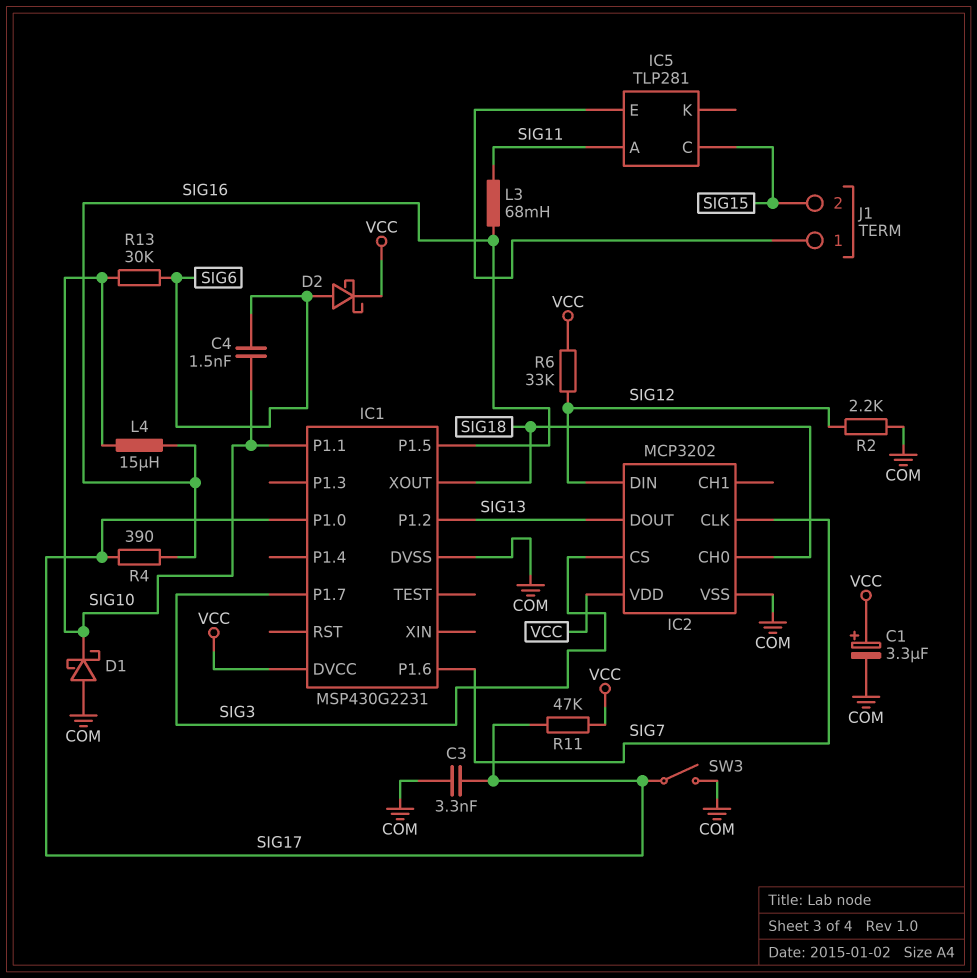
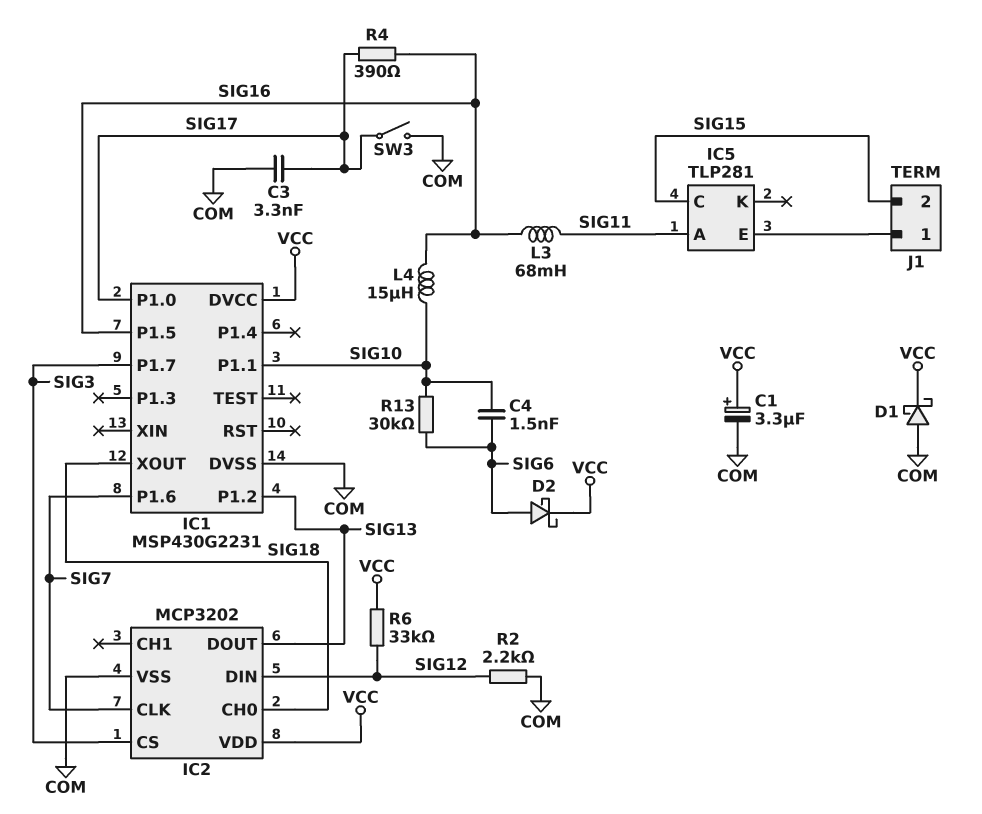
D1: schottky (A COM, K SIG10) -> schottky (A COM, K VCC)
R11: 47k (SIG17, VCC) -> none

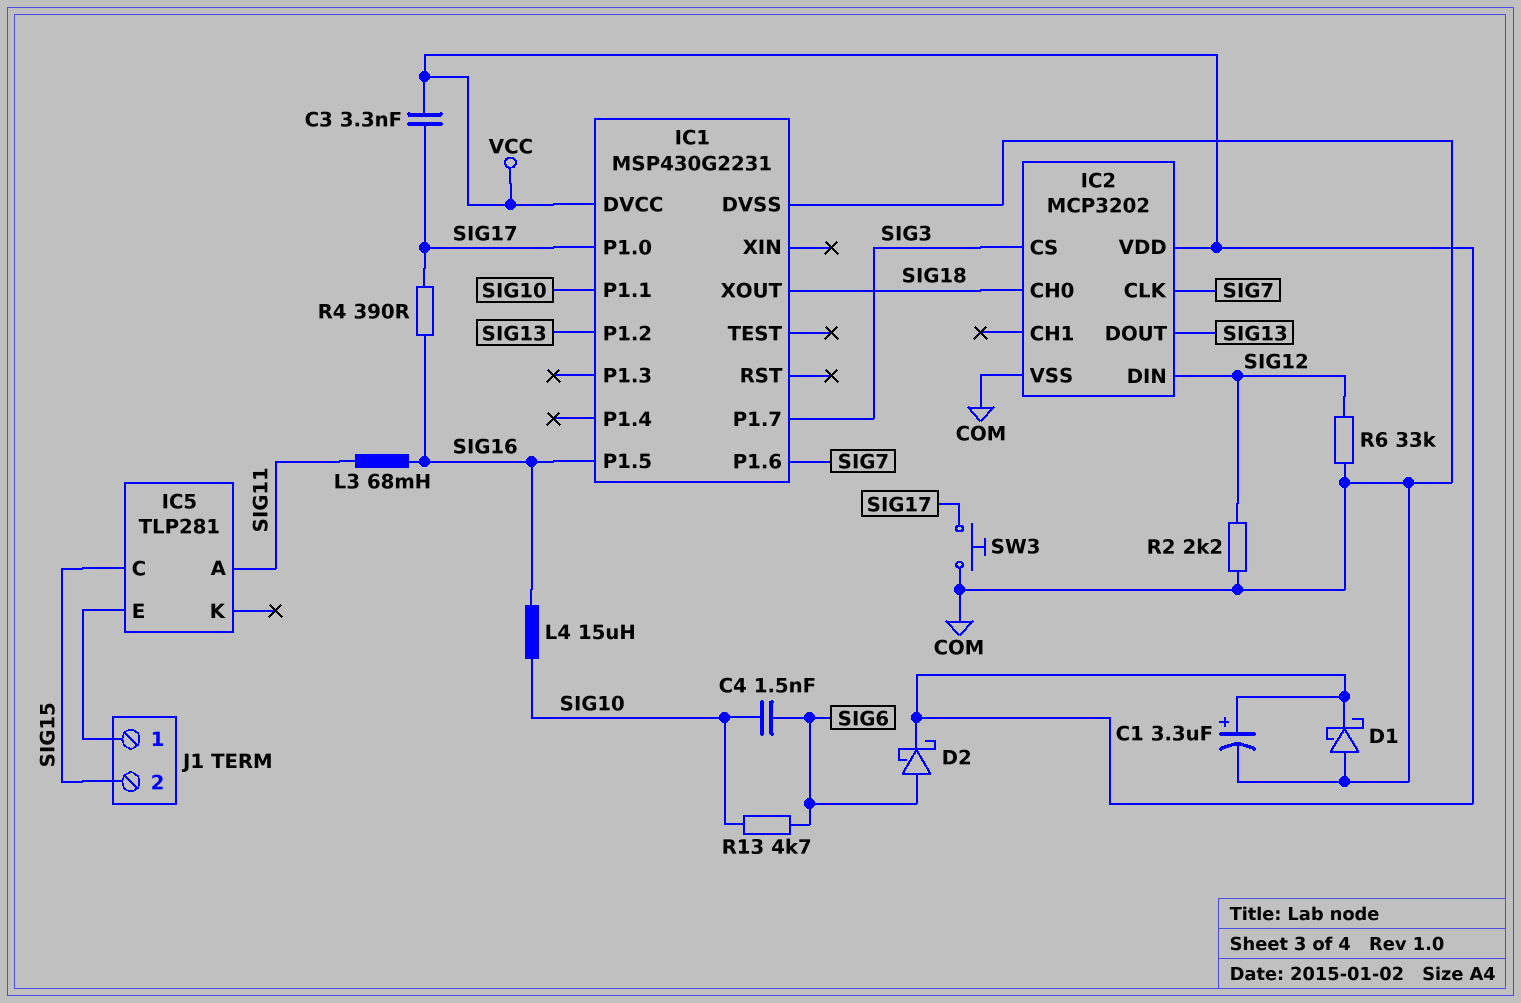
C3: 3.3nF (COM, SIG17) -> 3.3nF (SIG17, VCC)
R6: 33k (SIG12, VCC) -> 33k (COM, SIG12)
R13: 30k (SIG6, SIG10) -> 4.7k (SIG6, SIG10)
SW3: switch (COM, SIG17) -> button (COM, SIG17)

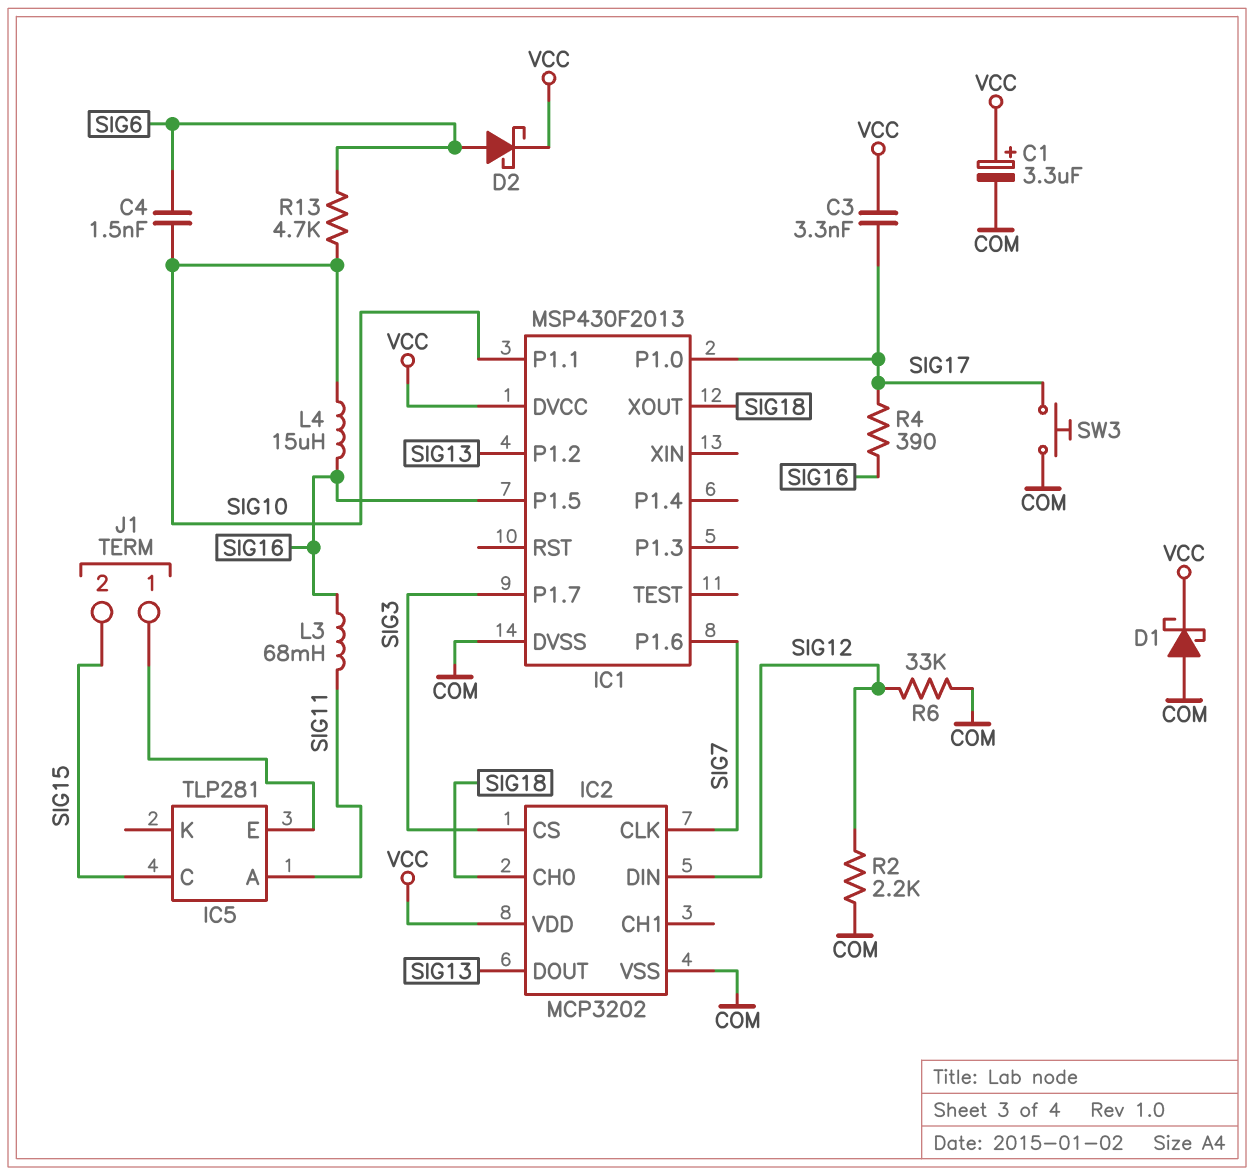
IC1: MSP430G2231 -> MSP430F2013

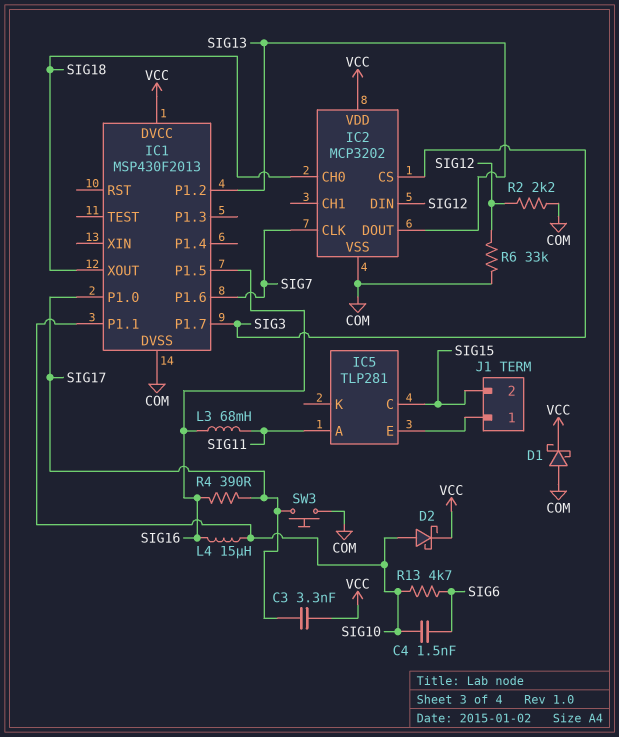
C1: 3.3uF (plus VCC, minus COM) -> none
D2: schottky (A SIG6, K VCC) -> schottky (A SIG10, K VCC)

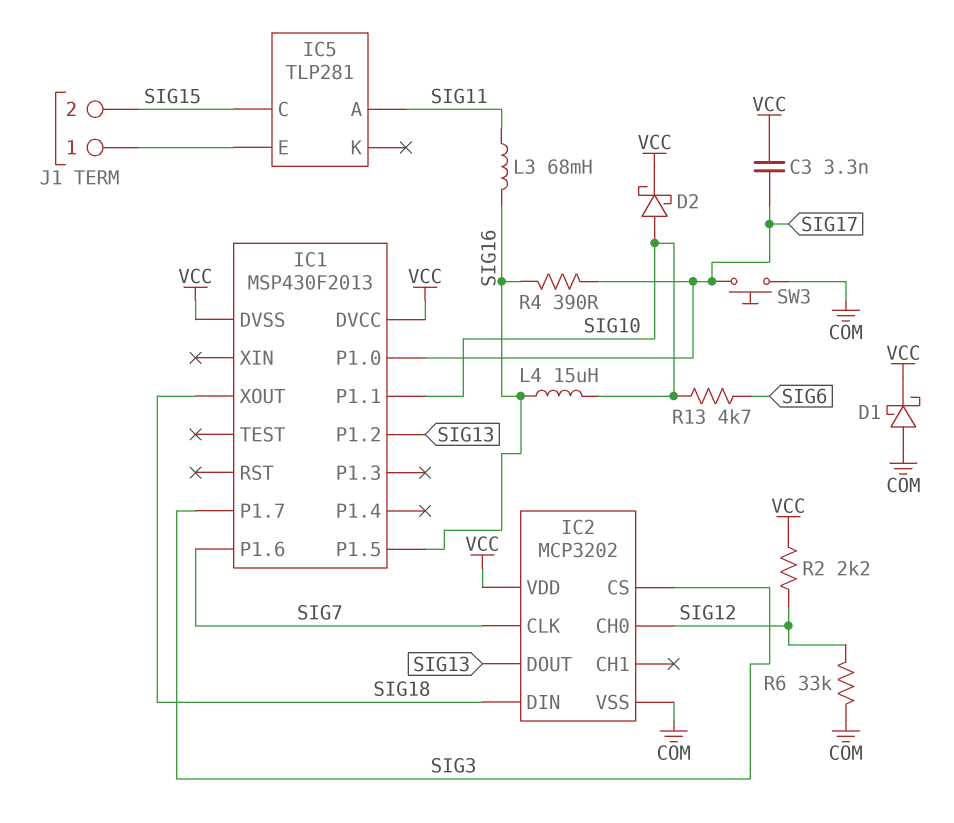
C4: 1.5nF (SIG6, SIG10) -> none
IC1 pin DVSS: COM -> VCC
IC2 pin CH0: SIG18 -> SIG12
IC2 pin DIN: SIG12 -> SIG18
R2: 2.2k (COM, SIG12) -> 2.2k (SIG12, VCC)

